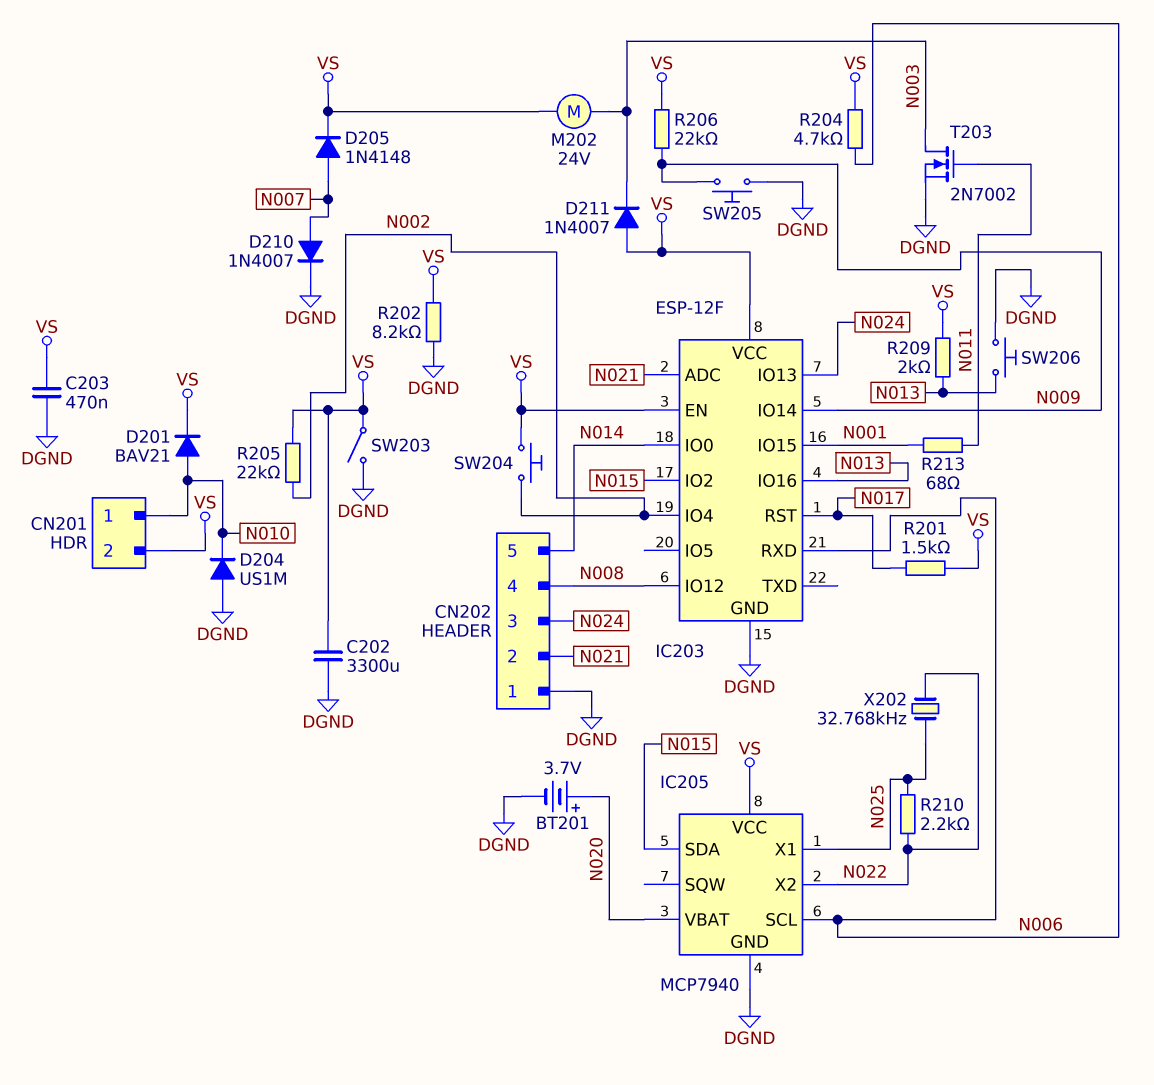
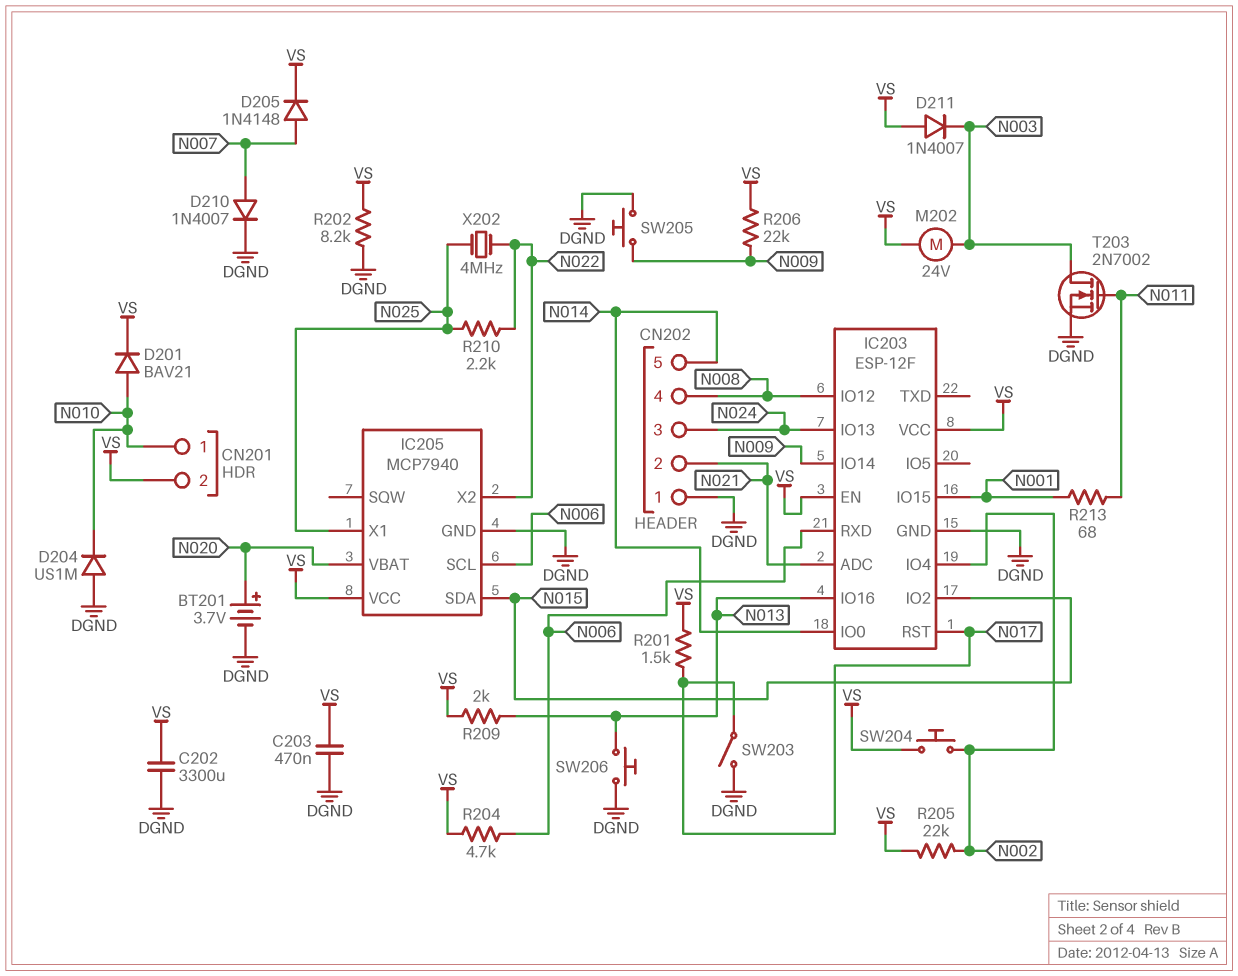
SW203: switch (DGND, VS) -> switch (DGND, N017)
X202: 32.768kHz (N022, N025) -> 4MHz (N022, N025)

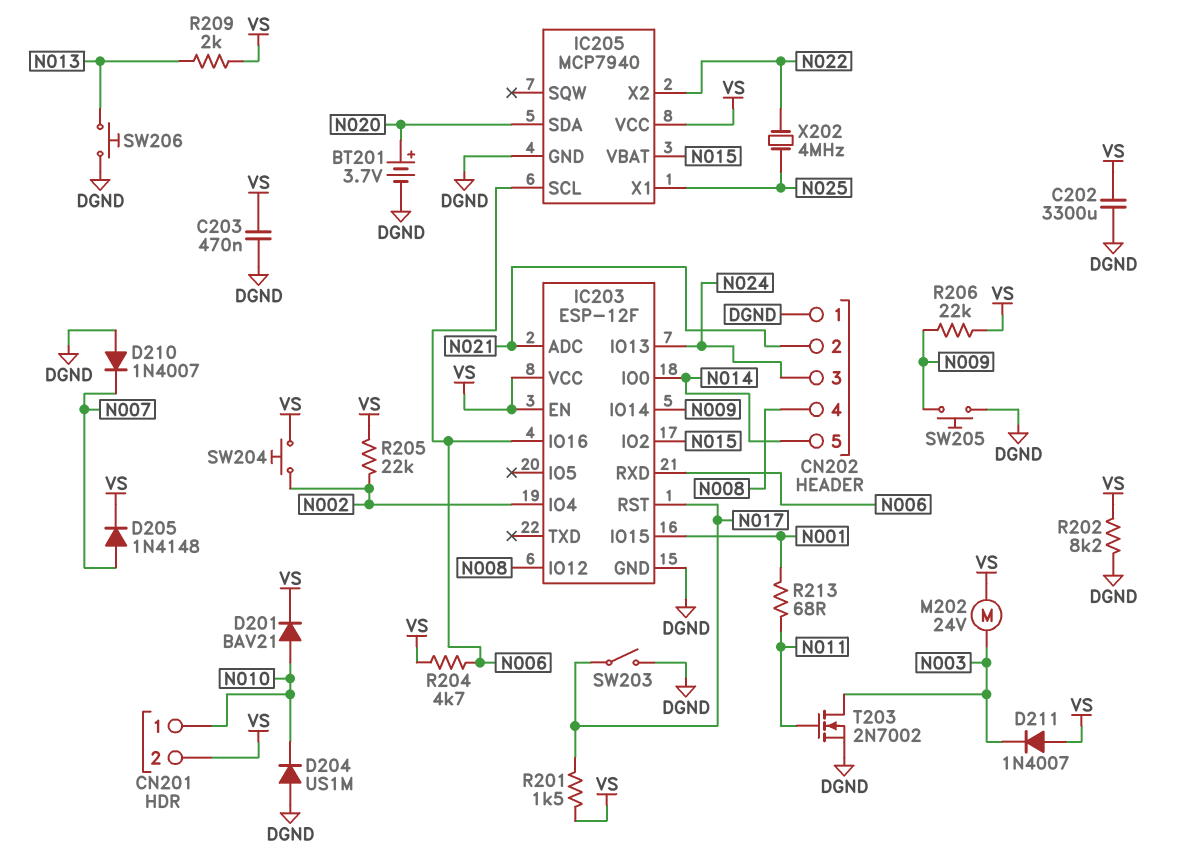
D210: diode 1N4007 (A N007, K DGND) -> diode 1N4007 (A DGND, K N007)
IC203 pin IO16: N013 -> N006
IC205 pin SDA: N015 -> N020
IC205 pin VBAT: N020 -> N015
R210: 2.2k (N022, N025) -> none

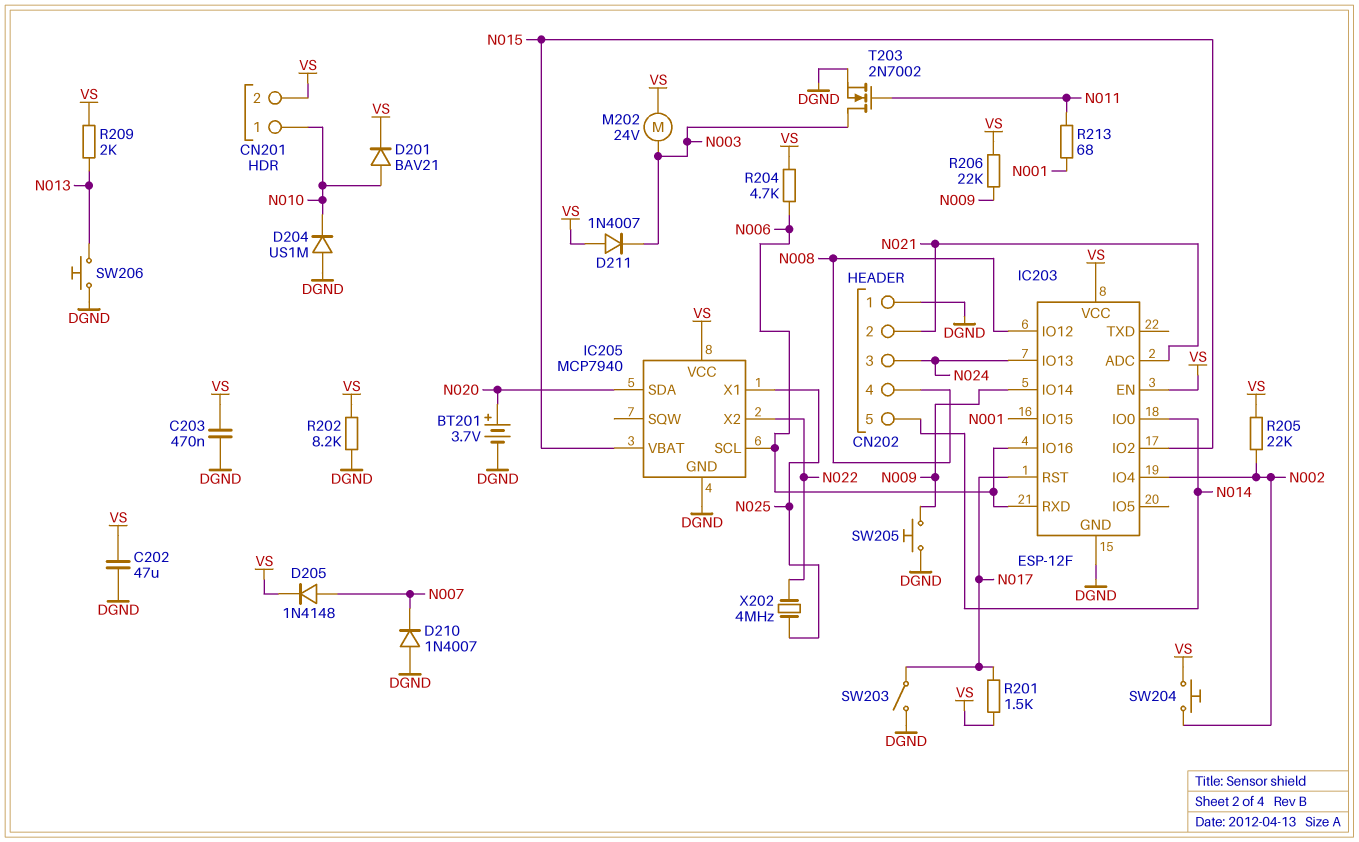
C202: 3300uF (DGND, VS) -> 47uF (DGND, VS)

